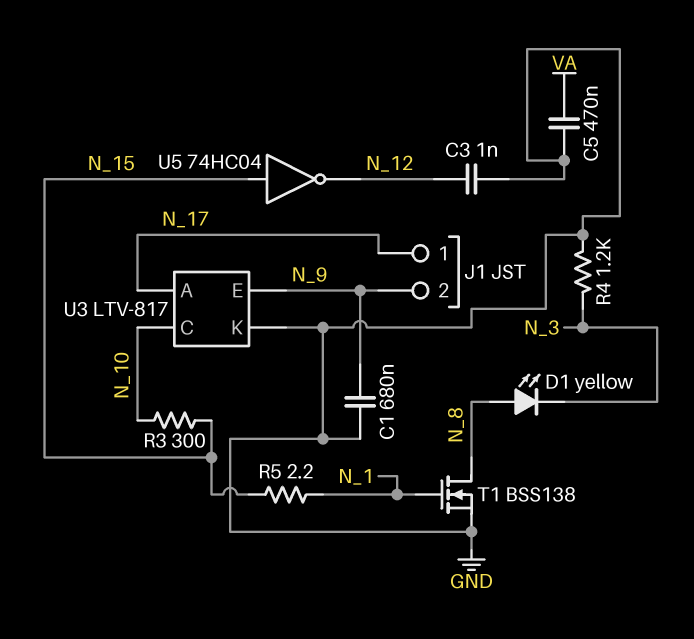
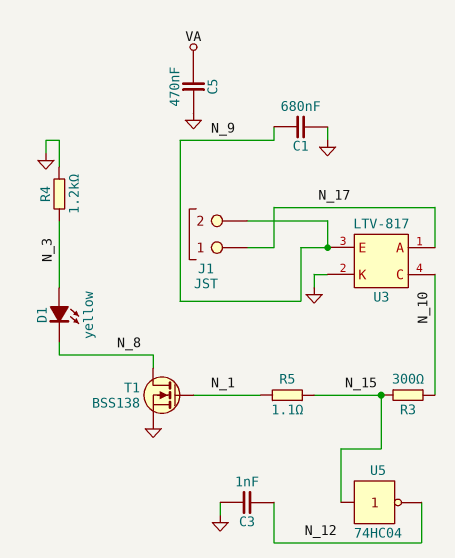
D1: LED yellow (A N_8, K N_3) -> LED yellow (A N_3, K N_8)
R5: 2.2 (N_1, N_15) -> 1.1 (N_1, N_15)

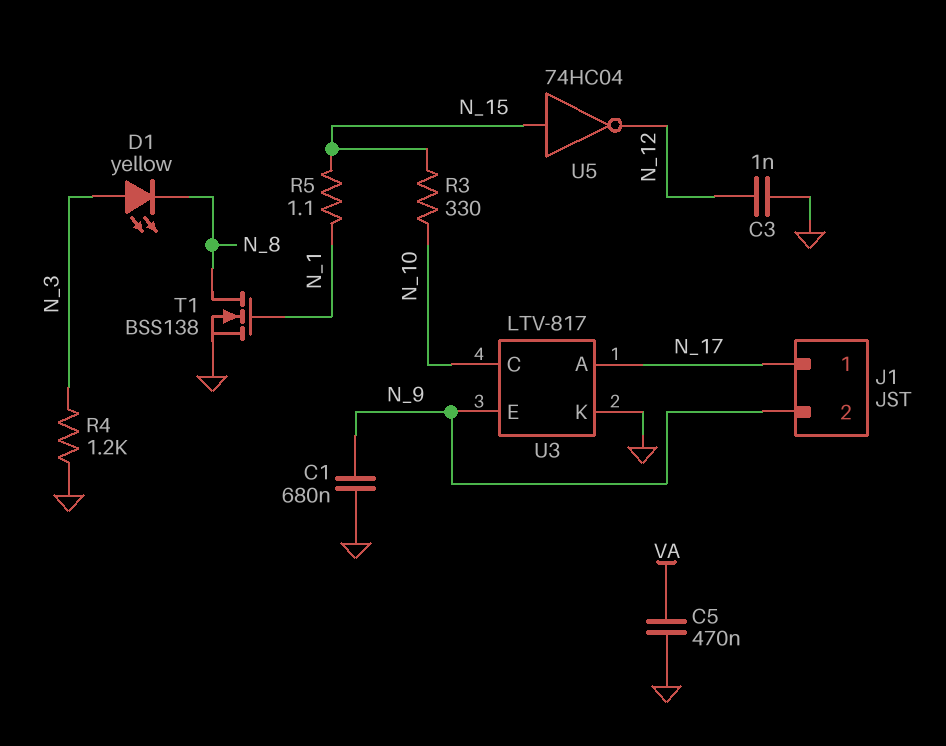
R3: 300 (N_10, N_15) -> 330 (N_10, N_15)

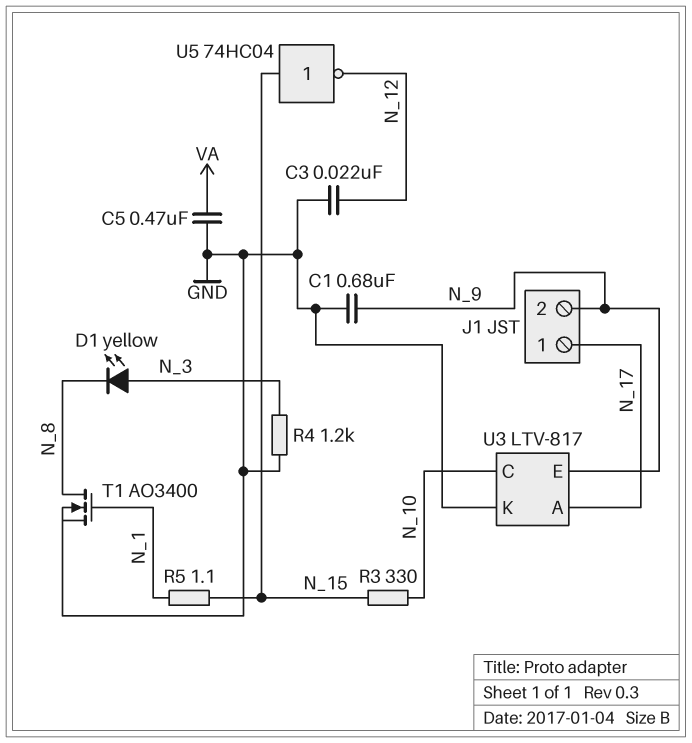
C3: 1nF (GND, N_12) -> 22nF (GND, N_12)
T1: NMOS BSS138 (G N_1, D N_8, S GND) -> NMOS AO3400 (G N_1, D N_8, S GND)

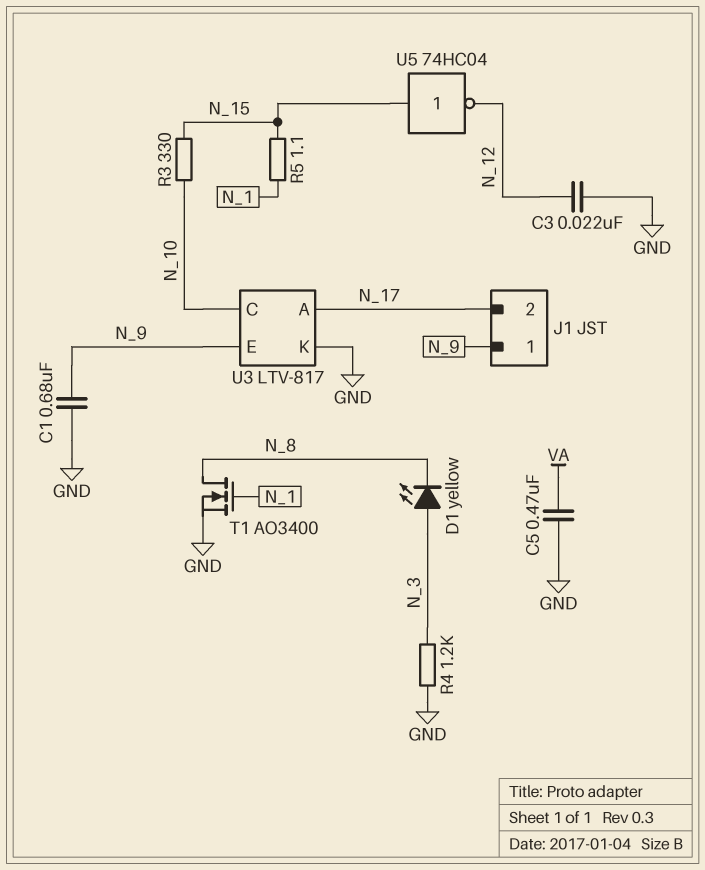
J1 pin 1: N_17 -> N_9
J1 pin 2: N_9 -> N_17

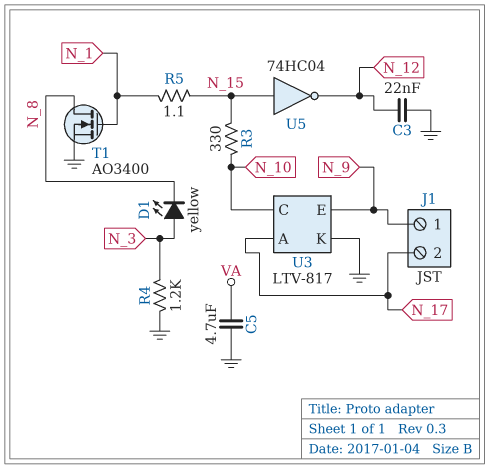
C1: 680nF (GND, N_9) -> none
C5: 470nF (GND, VA) -> 4.7uF (GND, VA)

